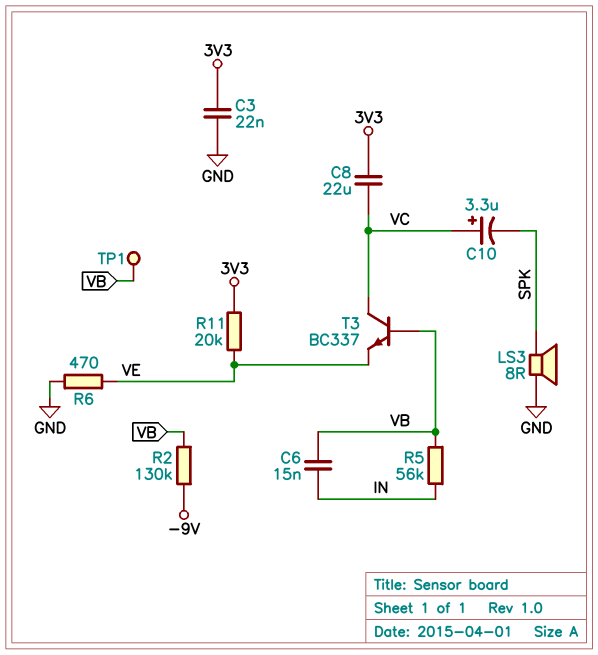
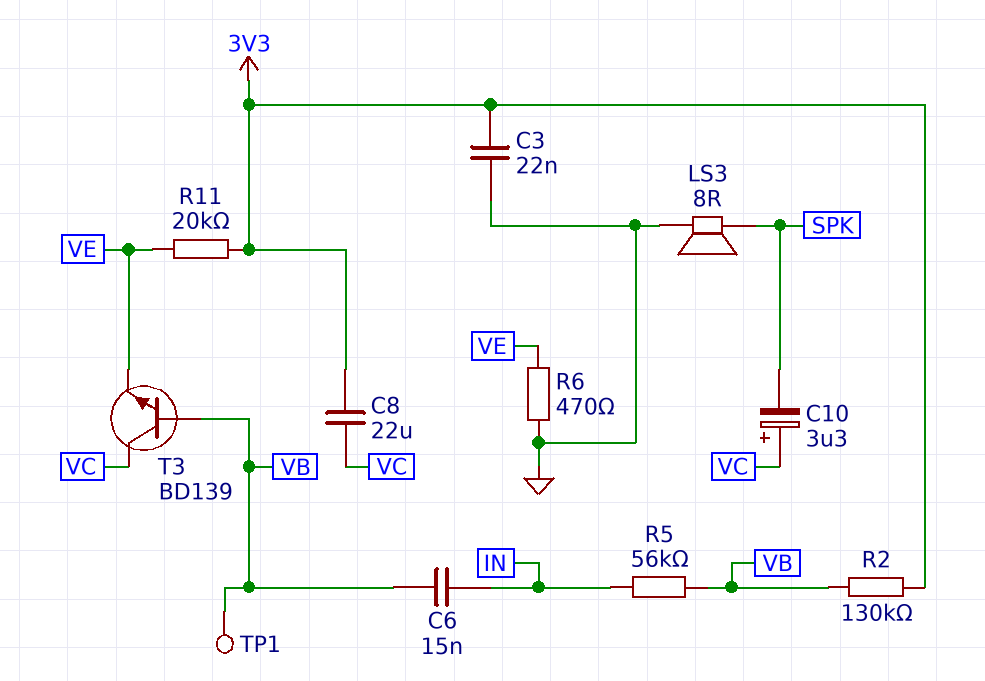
R2: 130k (-9V, VB) -> 130k (3V3, VB)
T3: NPN BC337 (B VB, C VC, E VE) -> NPN BD139 (B VB, C VC, E VE)

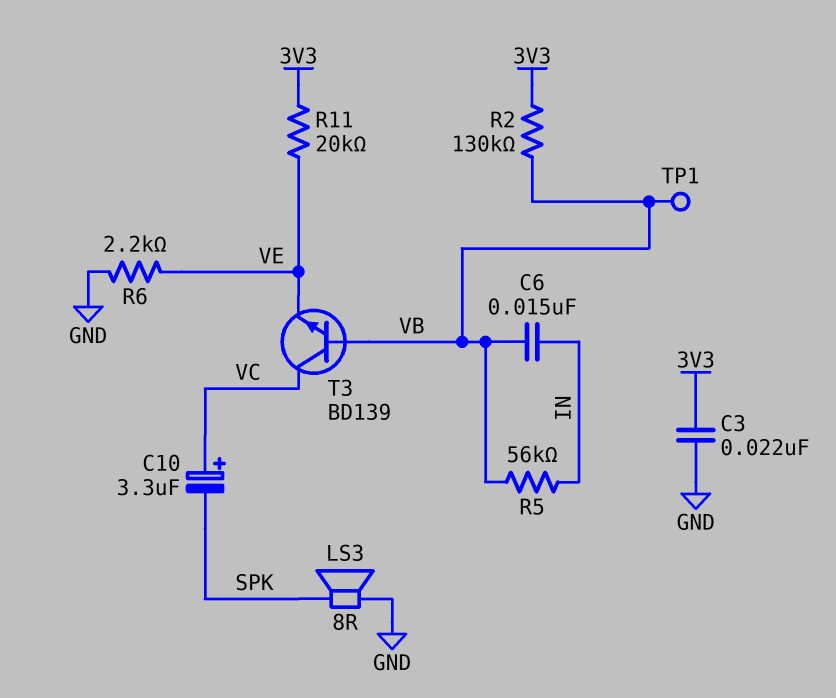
C8: 22uF (3V3, VC) -> none
R6: 470 (GND, VE) -> 2.2k (GND, VE)

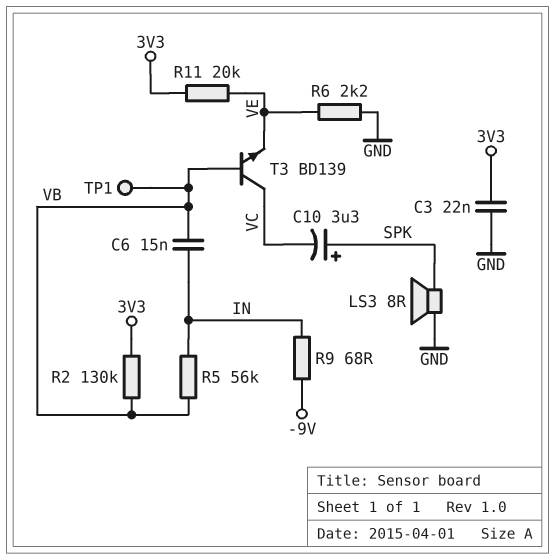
C10: 3.3uF (plus VC, minus SPK) -> 3.3uF (plus SPK, minus VC)
R9: none -> 68 (-9V, IN)

